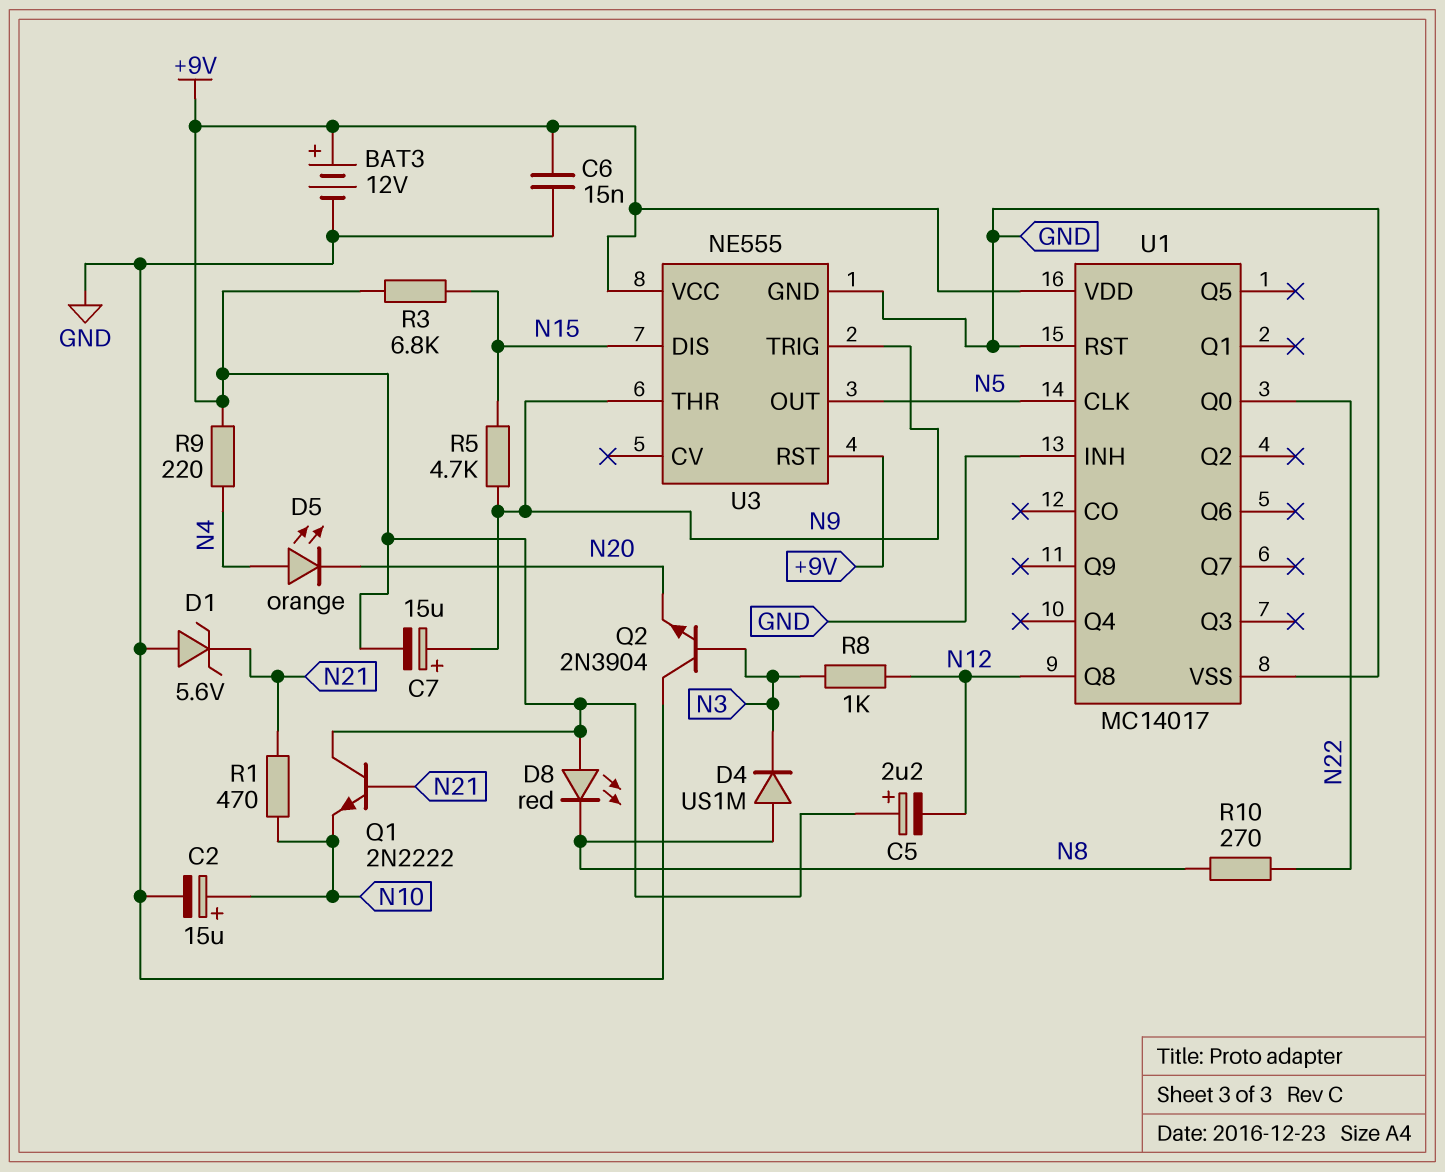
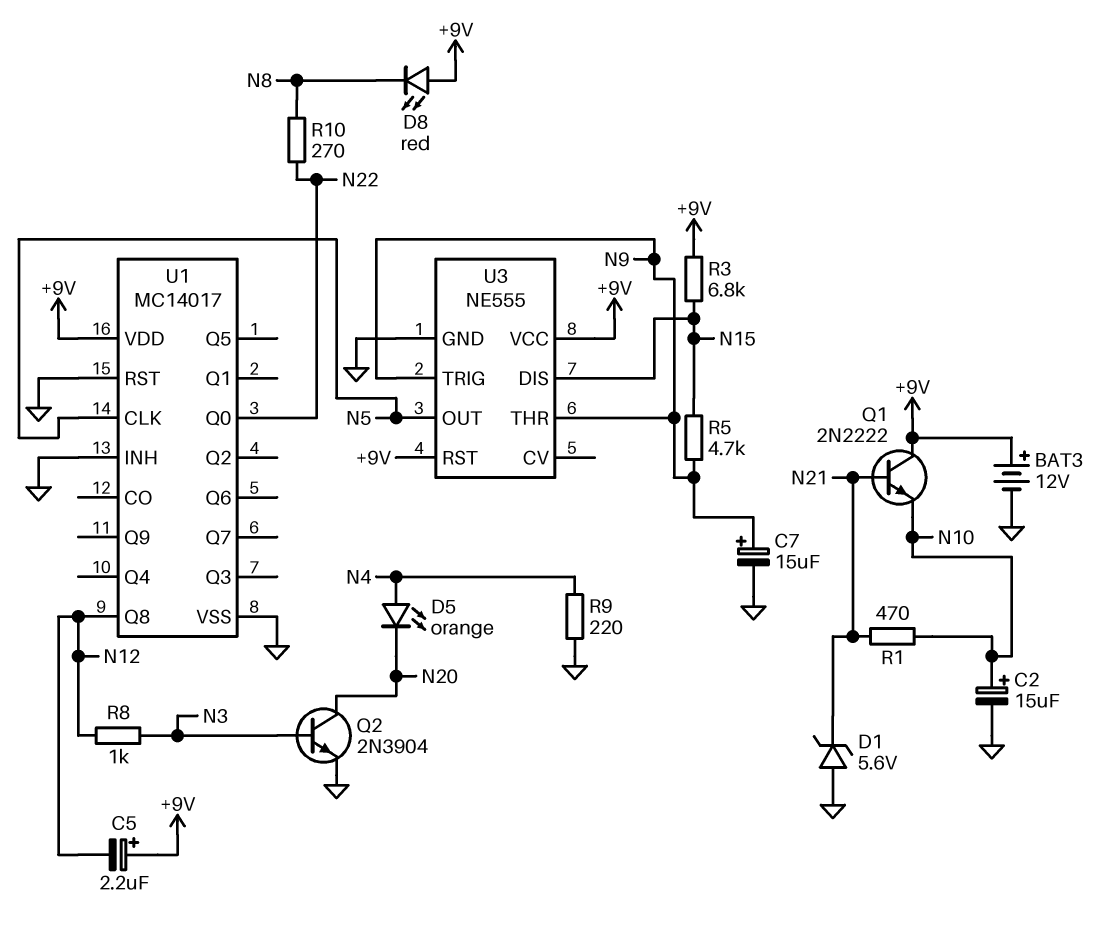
C6: 15nF (+9V, GND) -> none
C7: 15uF (plus N9, minus +9V) -> 15uF (plus N9, minus GND)
D4: diode US1M (A N8, K N3) -> none
Q2: NPN 2N3904 (B N3, C GND, E N20) -> NPN 2N3904 (B N3, C N20, E GND)
R9: 220 (+9V, N4) -> 220 (GND, N4)

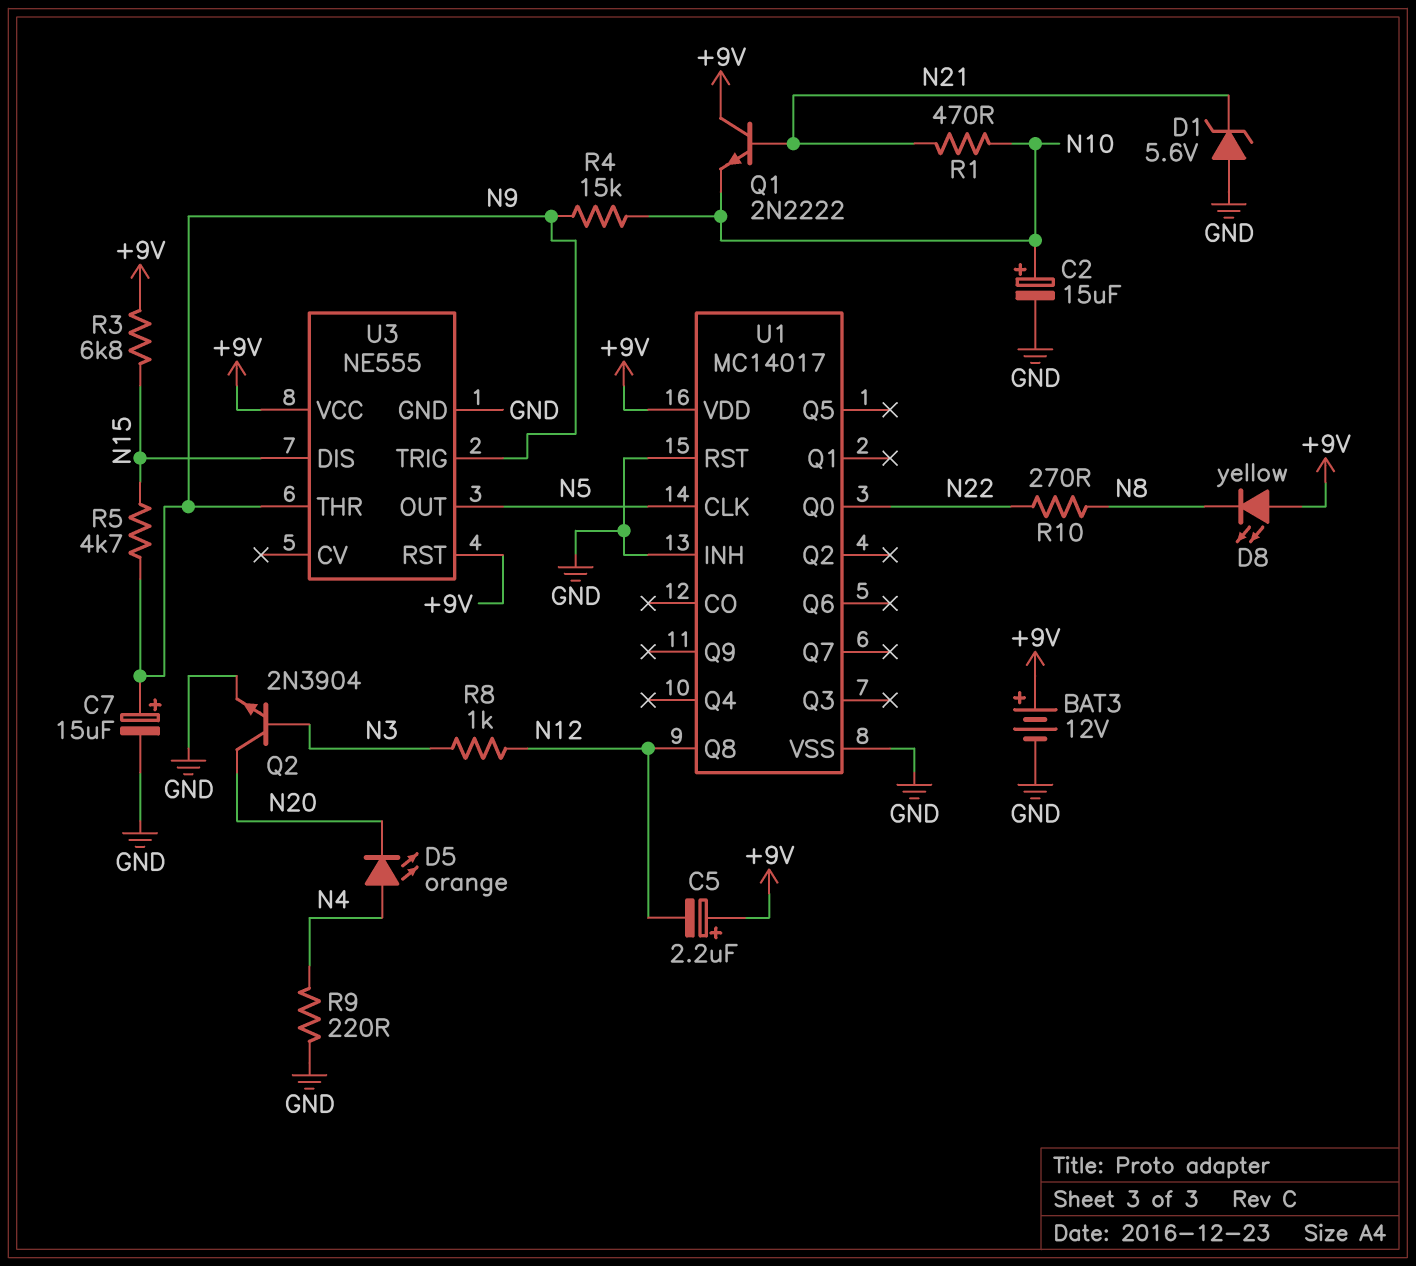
D8: LED red (A +9V, K N8) -> LED yellow (A +9V, K N8)
R4: none -> 15k (N9, N10)

